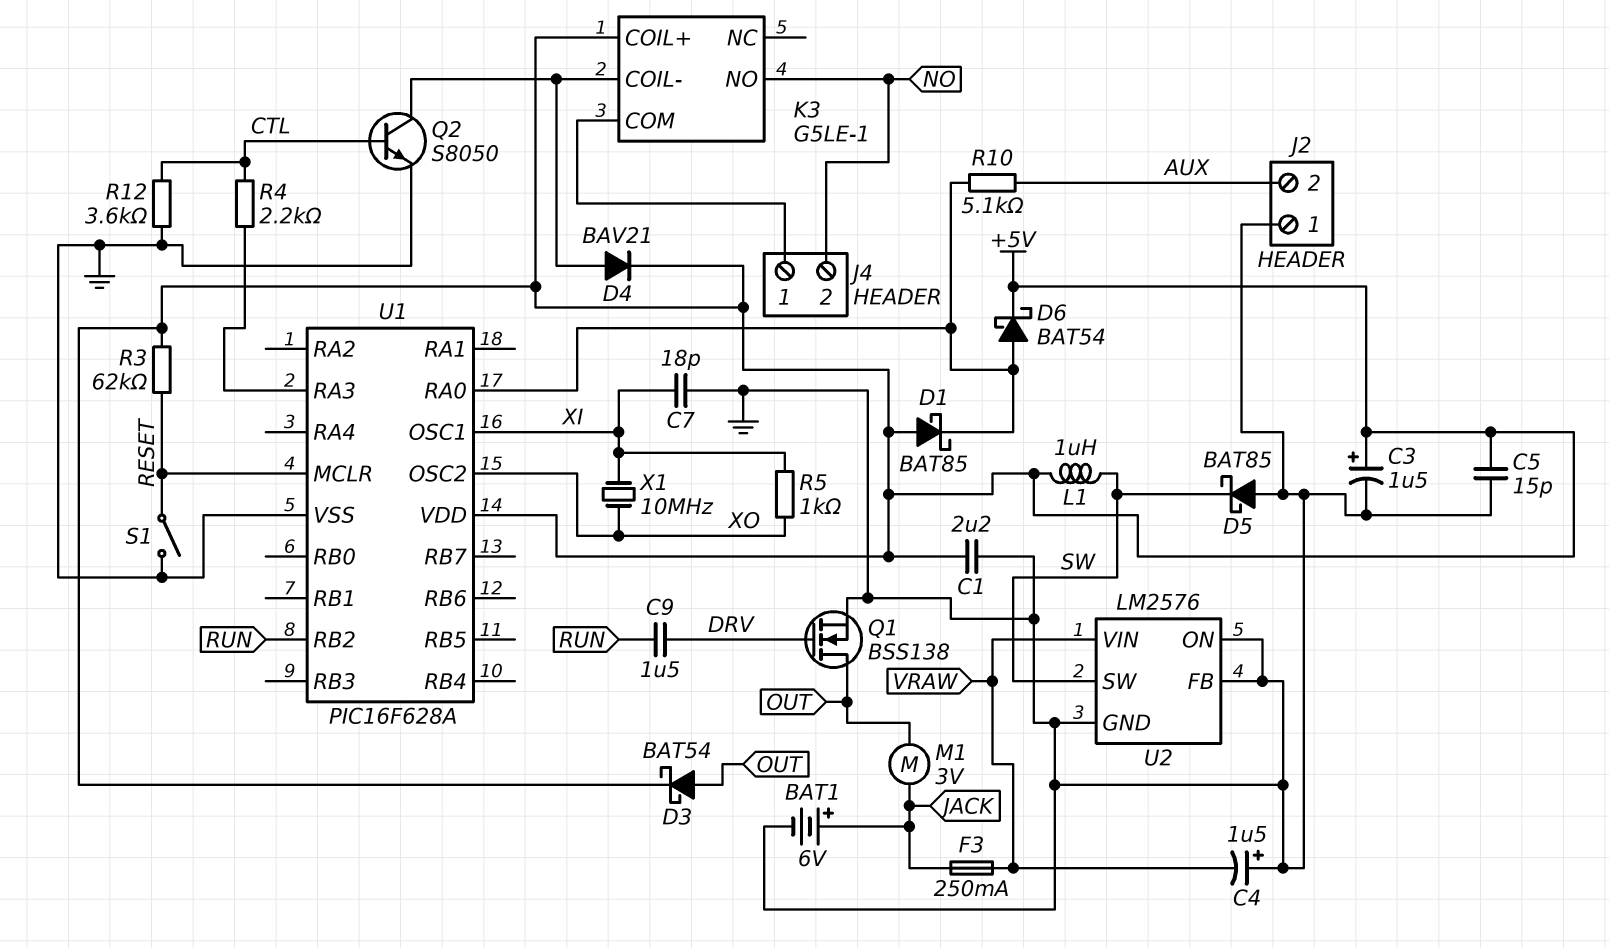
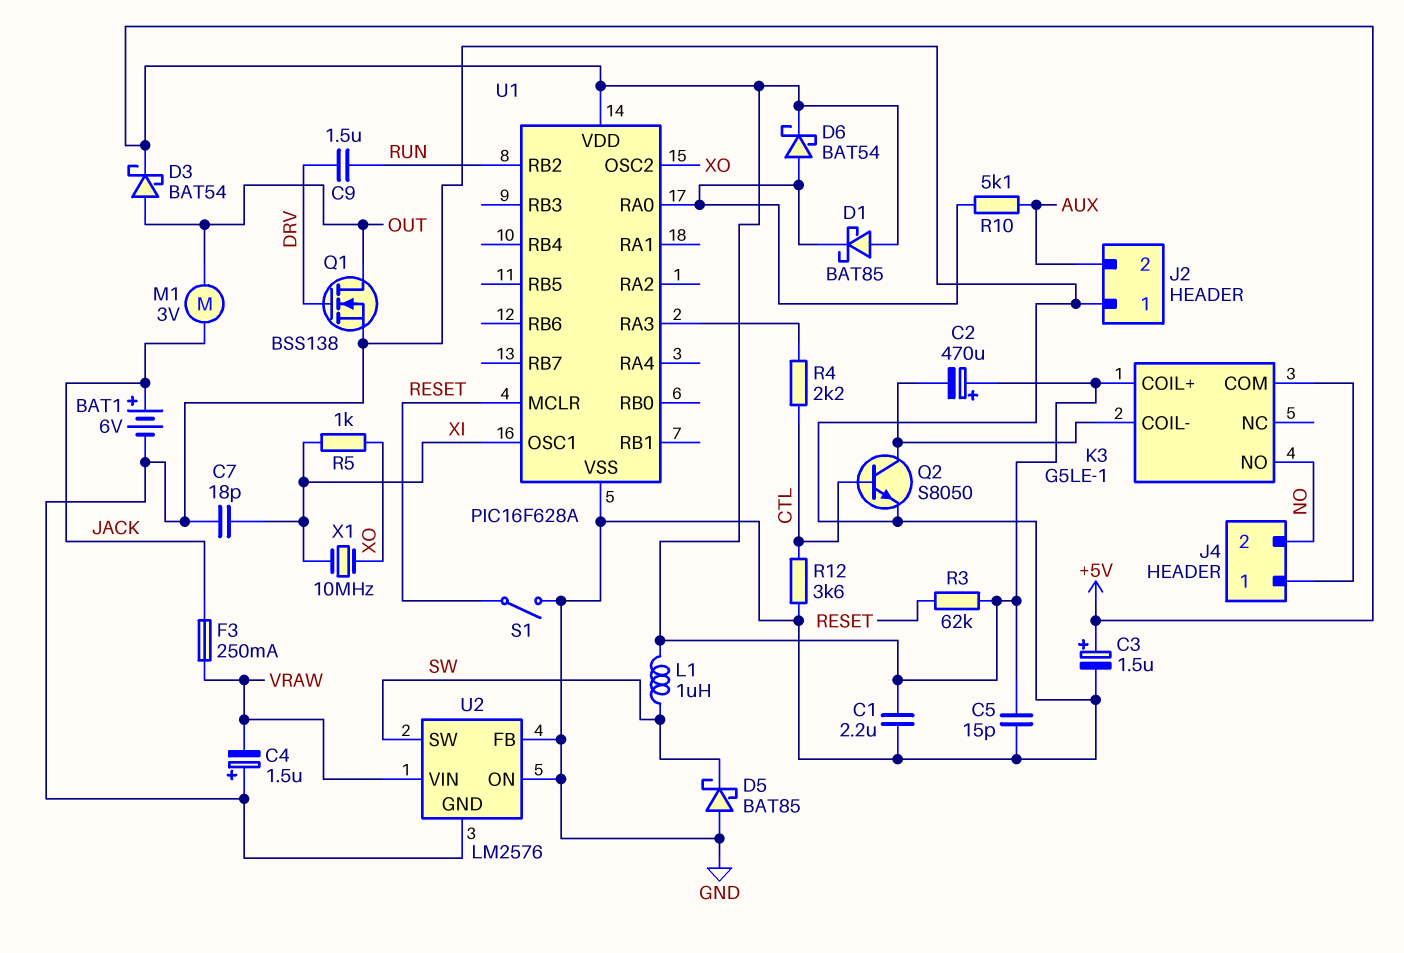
C2: none -> 470uF (plus +5V, minus K3/COIL-)
D4: diode BAV21 (A K3/COIL-, K +5V) -> none

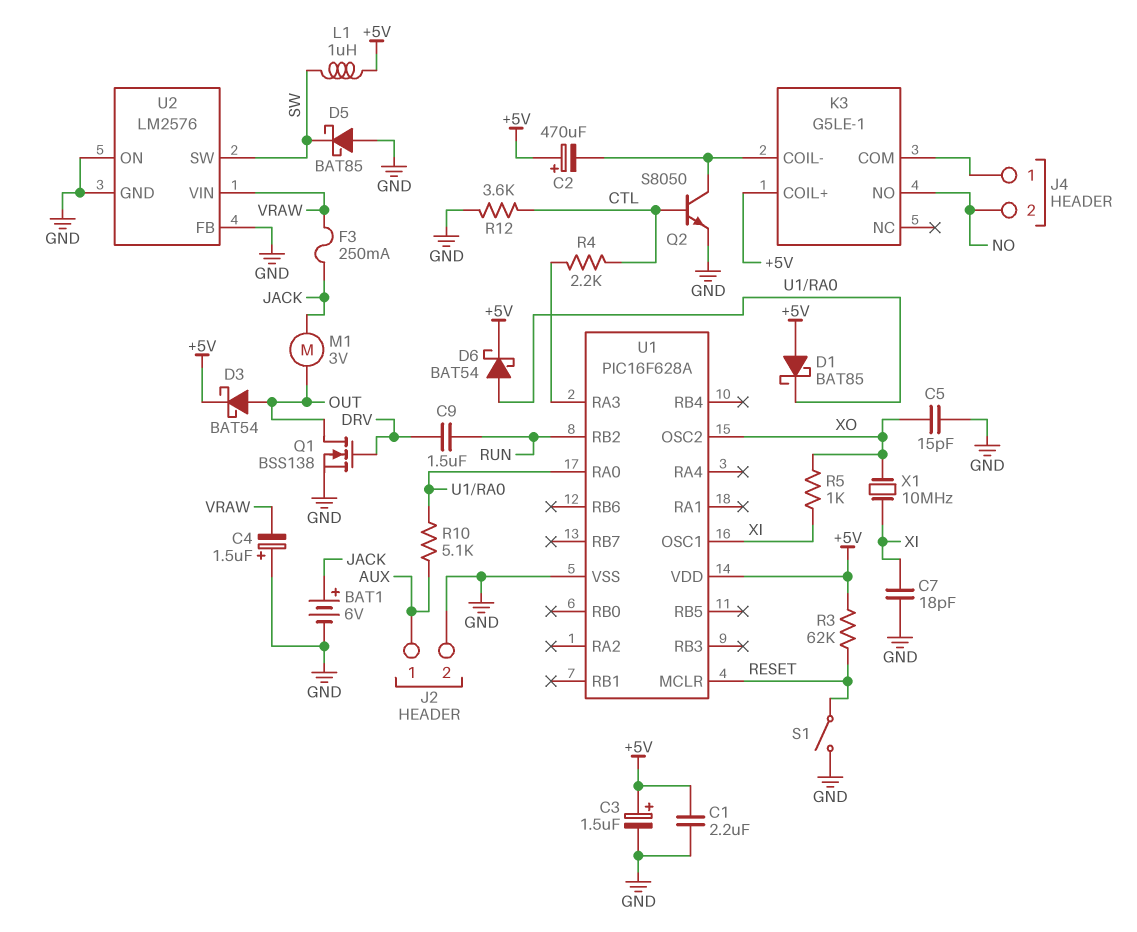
C5: 15pF (+5V, GND) -> 15pF (GND, XO)
J2 pin 1: GND -> AUX
J2 pin 2: AUX -> GND

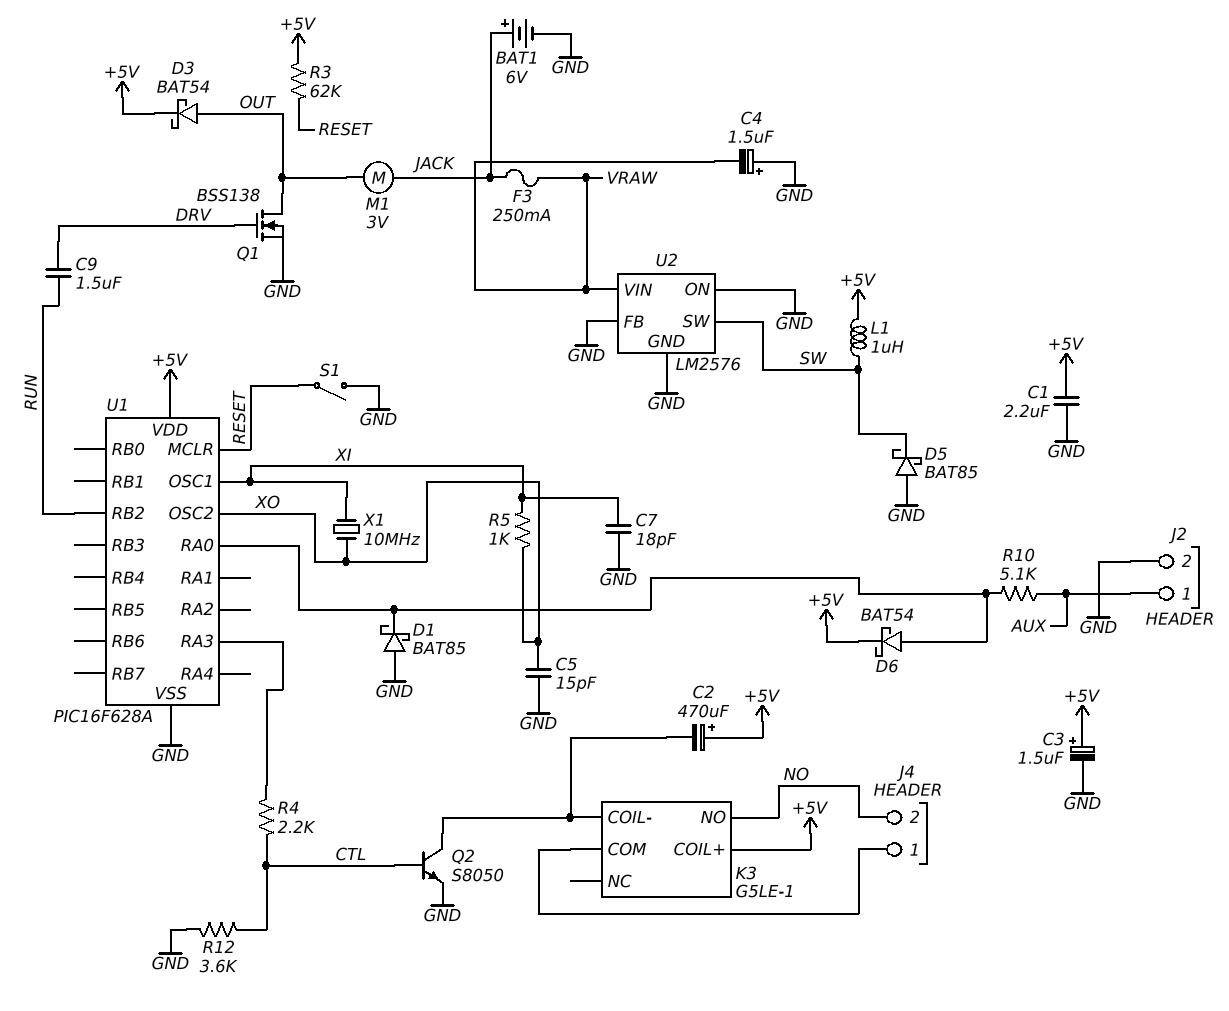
D1: schottky BAT85 (A +5V, K U1/RA0) -> schottky BAT85 (A GND, K U1/RA0)

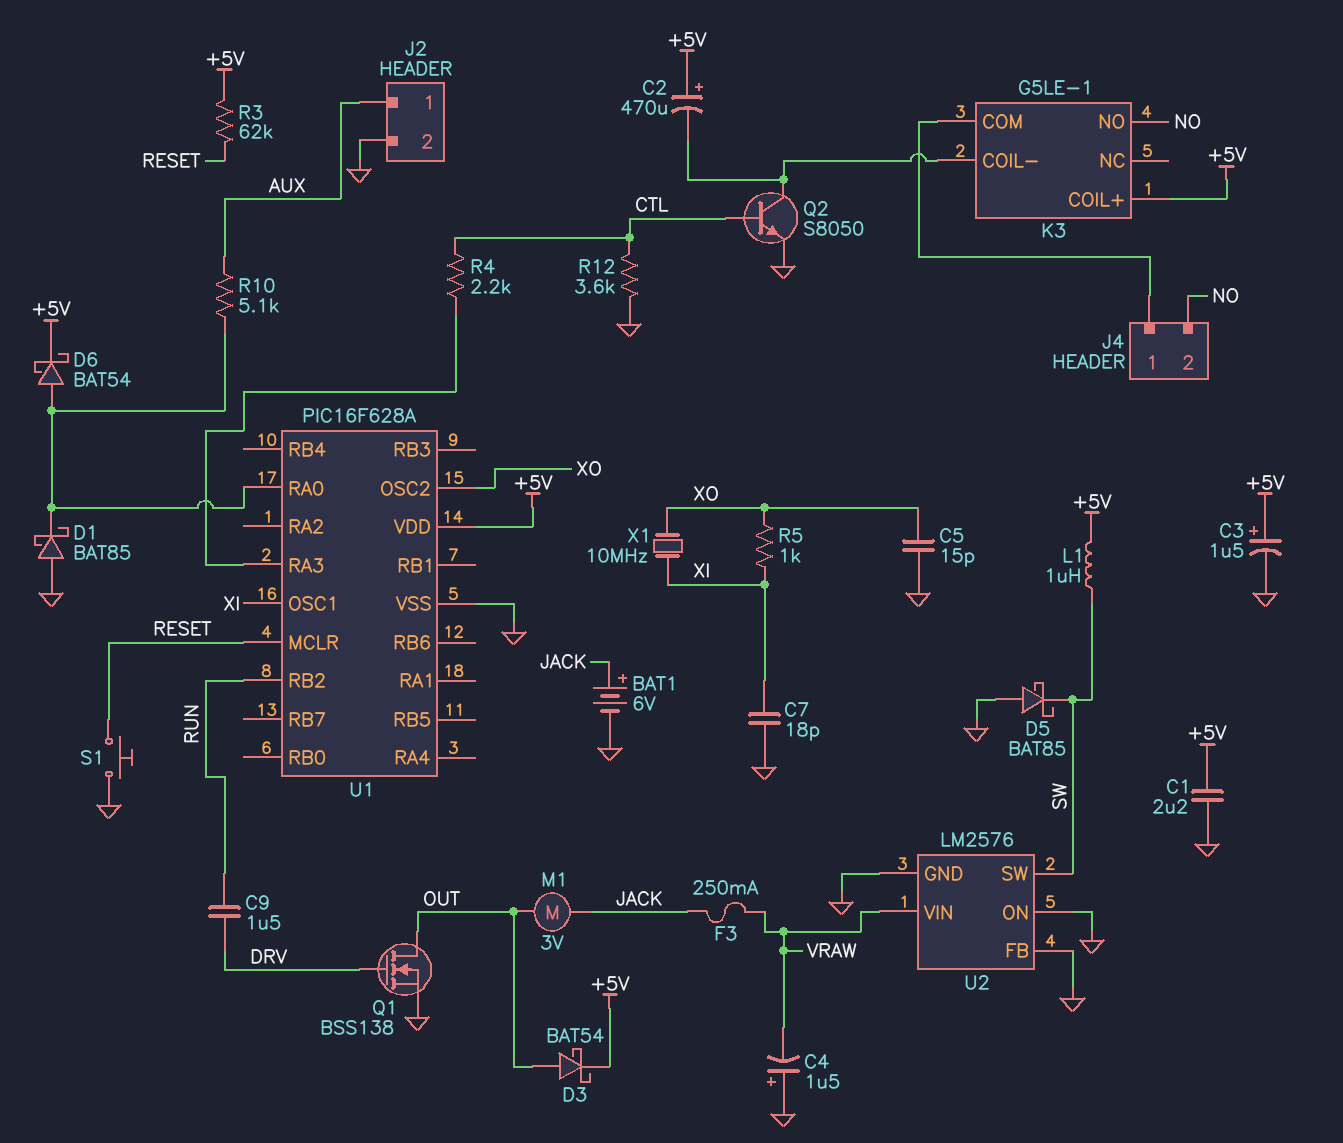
S1: switch (GND, RESET) -> button (GND, RESET)

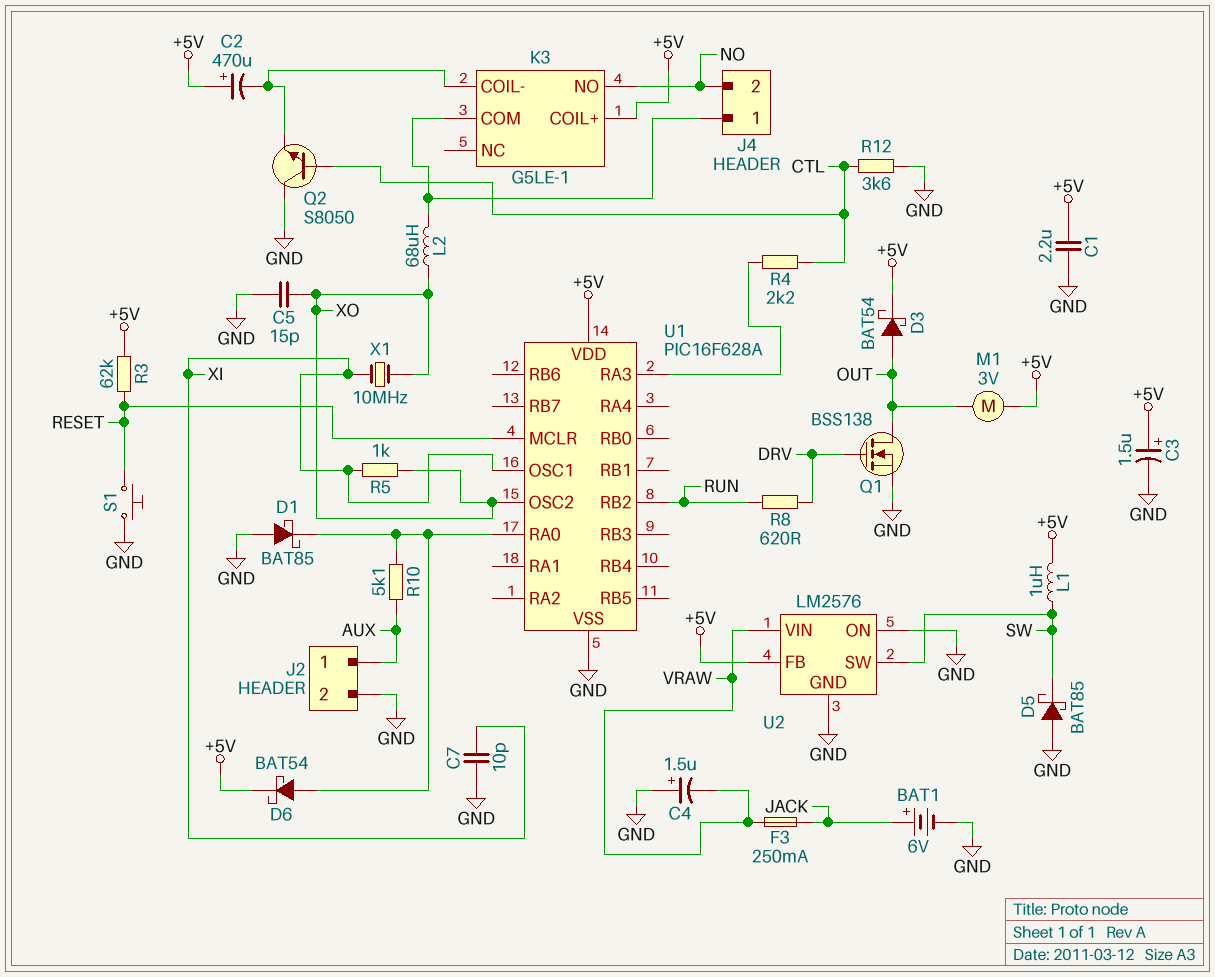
C7: 18pF (GND, XI) -> 10pF (GND, XI)
C9: 1.5uF (DRV, RUN) -> none
L2: none -> 68uH (J4/1, XO)
M1: motor 3V (JACK, OUT) -> motor 3V (+5V, OUT)
Q2: NPN S8050 (B CTL, C K3/COIL-, E GND) -> NPN S8050 (B CTL, C GND, E K3/COIL-)
R8: none -> 620 (DRV, RUN)
U2 pin FB: GND -> +5V

